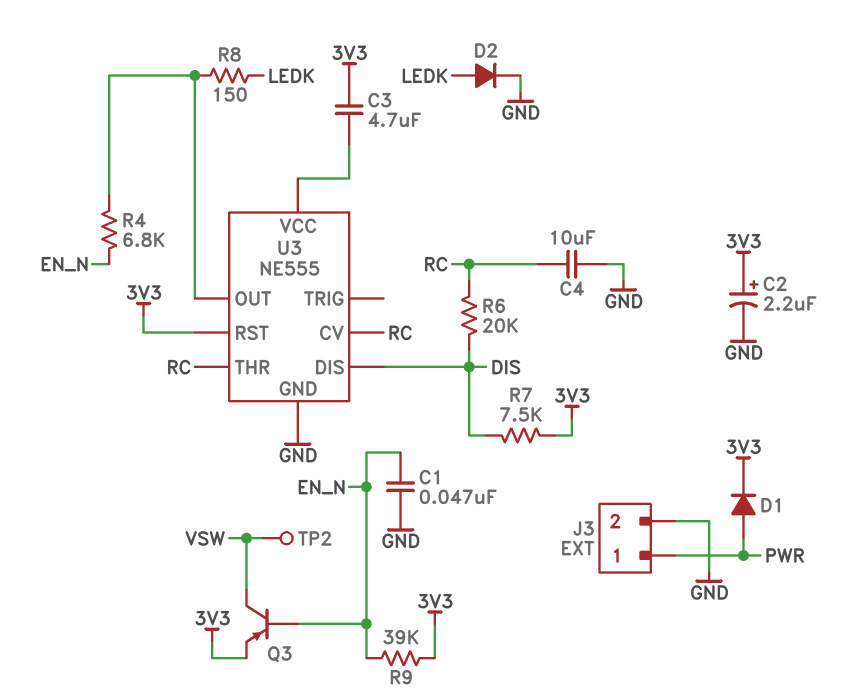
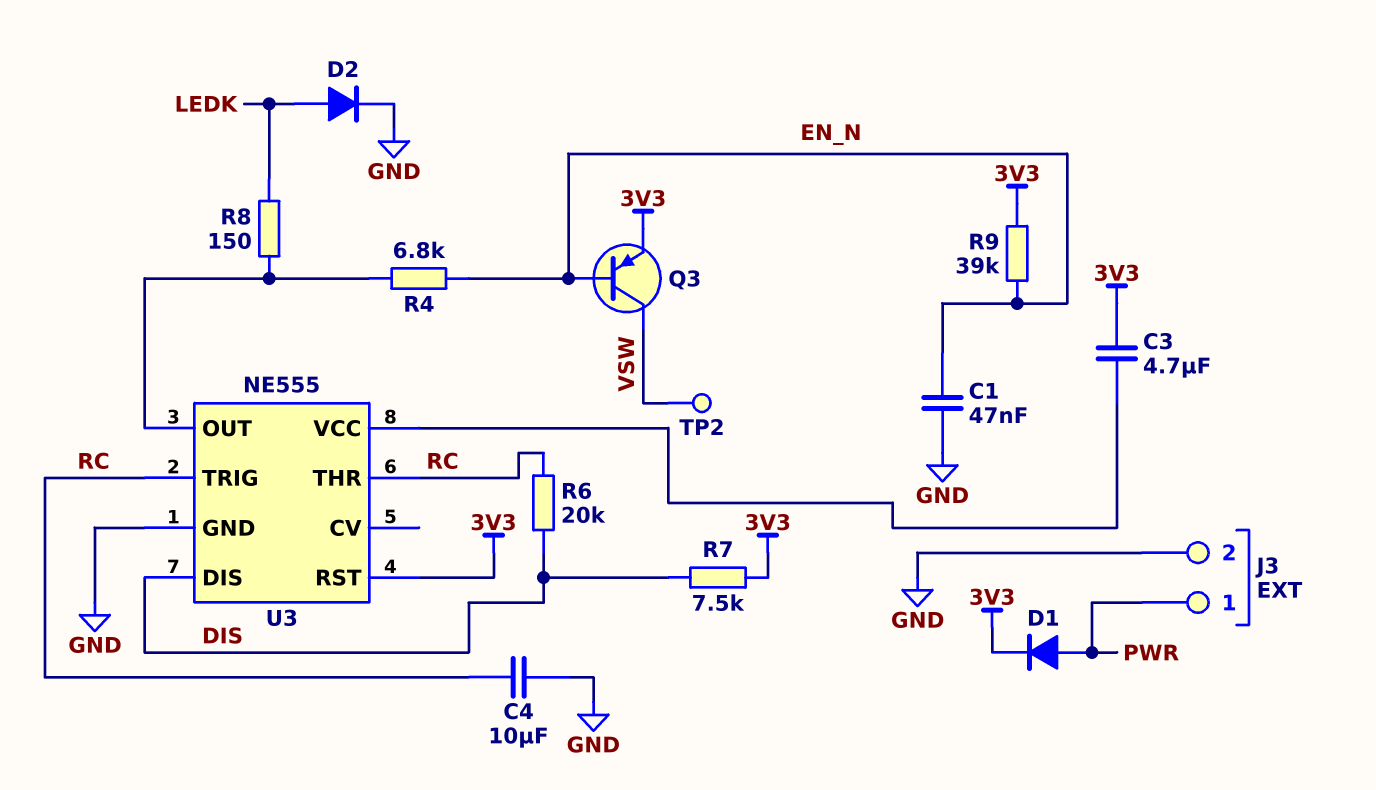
C2: 2.2uF (plus 3V3, minus GND) -> none
U3 pin CV: RC -> none
U3 pin TRIG: none -> RC

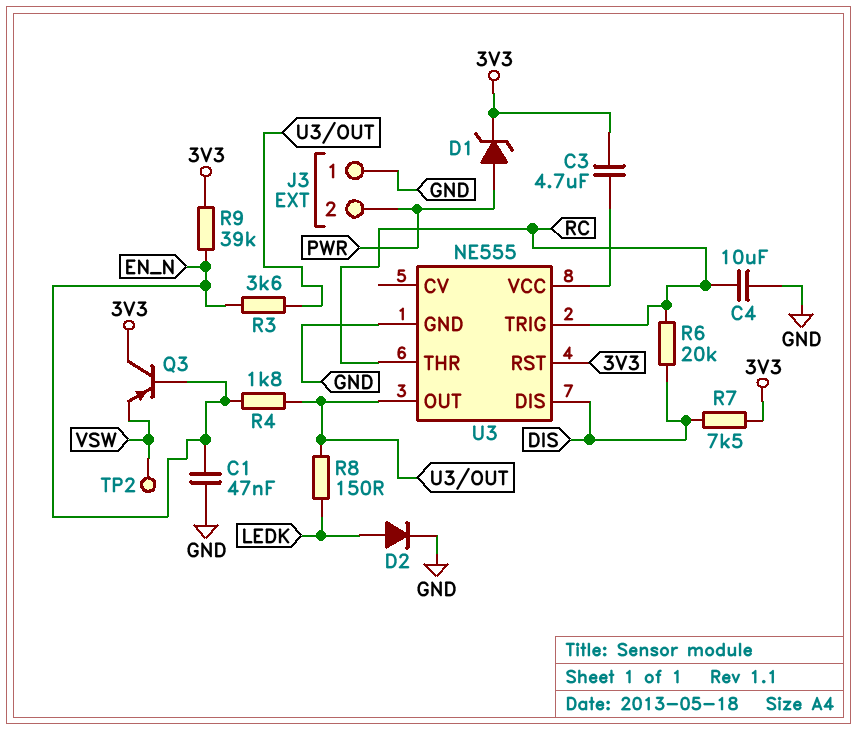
D1: diode (A PWR, K 3V3) -> zener (A PWR, K 3V3)
J3 pin 1: PWR -> GND
J3 pin 2: GND -> PWR
Q3: PNP (B EN_N, C VSW, E 3V3) -> PNP (B EN_N, C 3V3, E VSW)
R3: none -> 3.6k (EN_N, U3/OUT)
R4: 6.8k (EN_N, U3/OUT) -> 1.8k (EN_N, U3/OUT)

